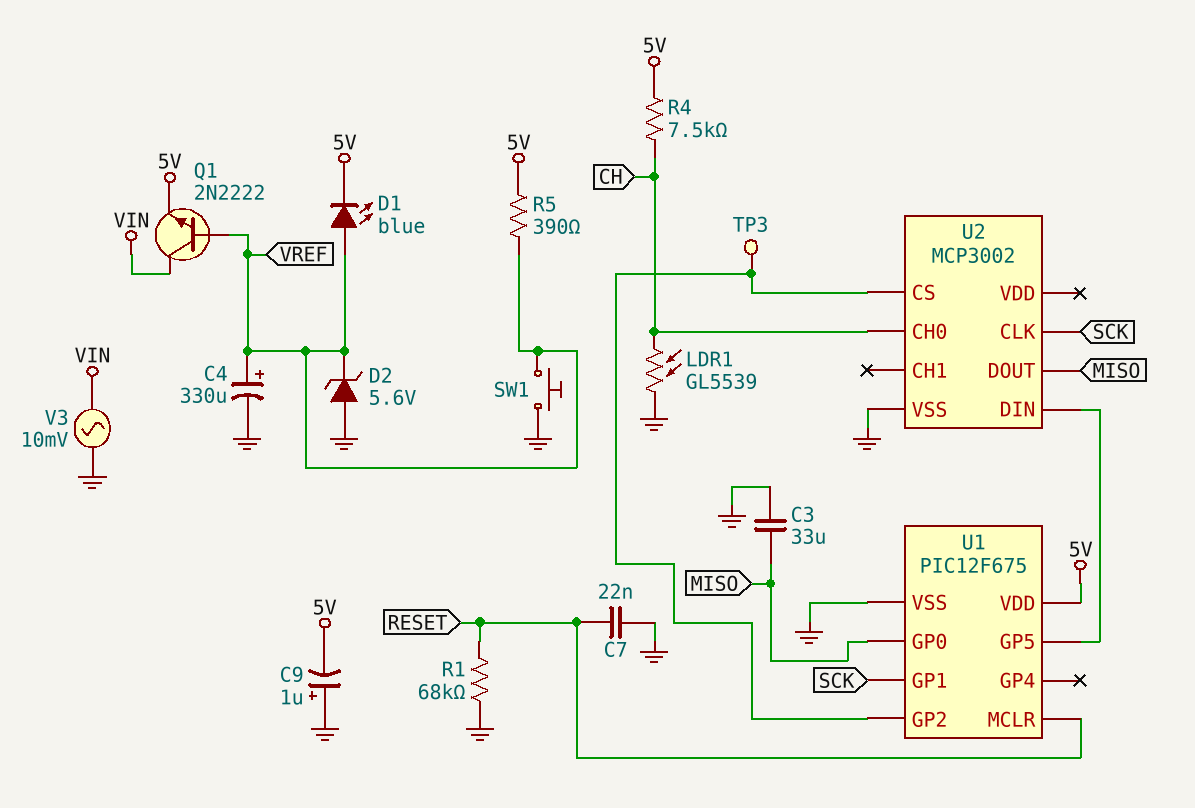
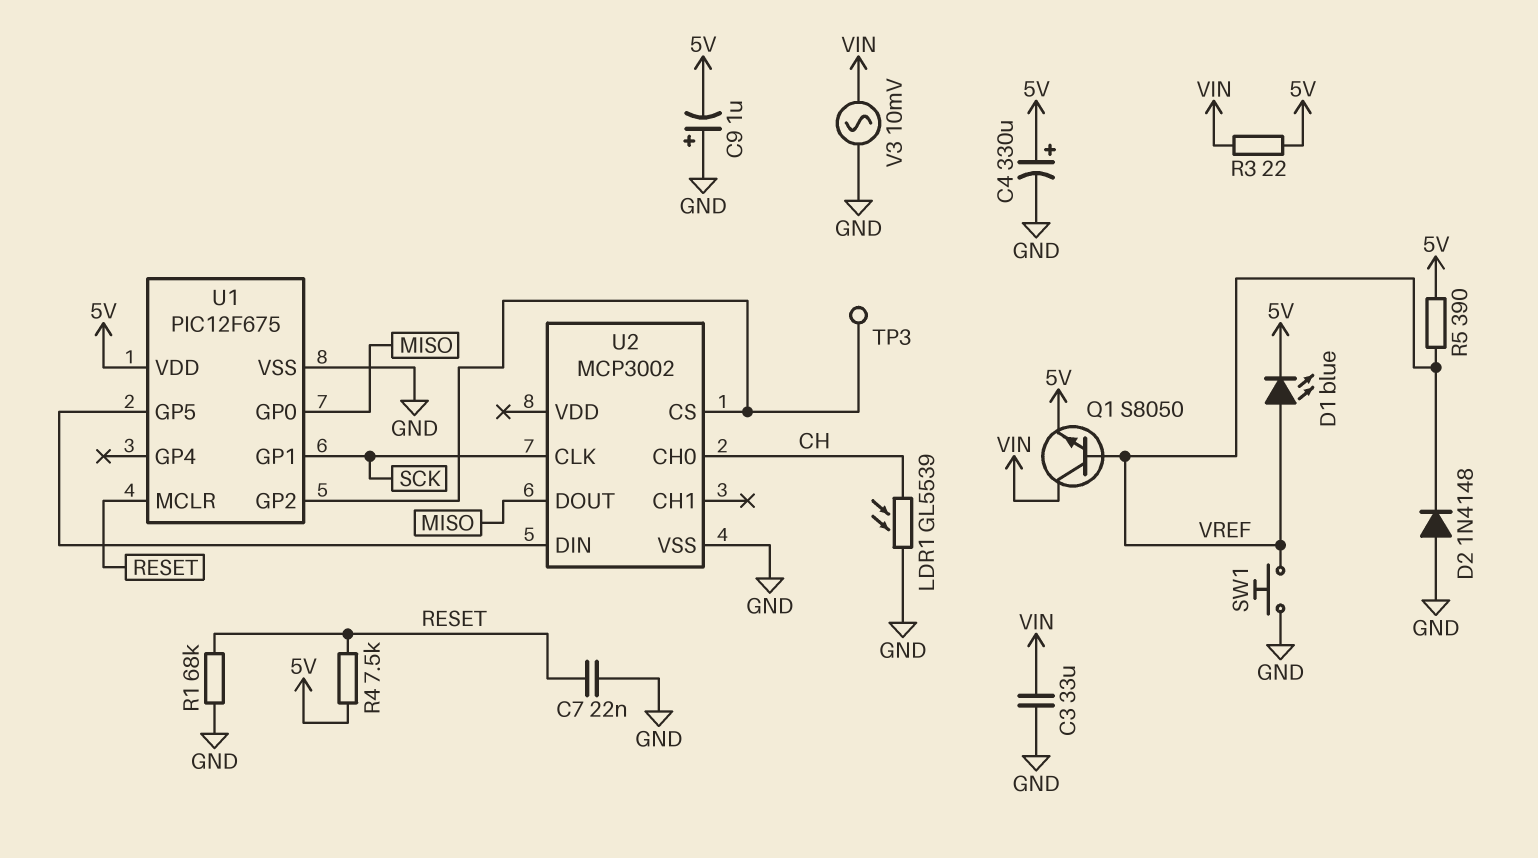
C3: 33uF (GND, MISO) -> 33uF (GND, VIN)
C4: 330uF (plus VREF, minus GND) -> 330uF (plus 5V, minus GND)
D2: zener 5.6V (A GND, K VREF) -> diode 1N4148 (A GND, K VREF)
Q1: NPN 2N2222 (B VREF, C VIN, E 5V) -> NPN S8050 (B VREF, C VIN, E 5V)
R3: none -> 22 (5V, VIN)
R4: 7.5k (5V, CH) -> 7.5k (5V, RESET)

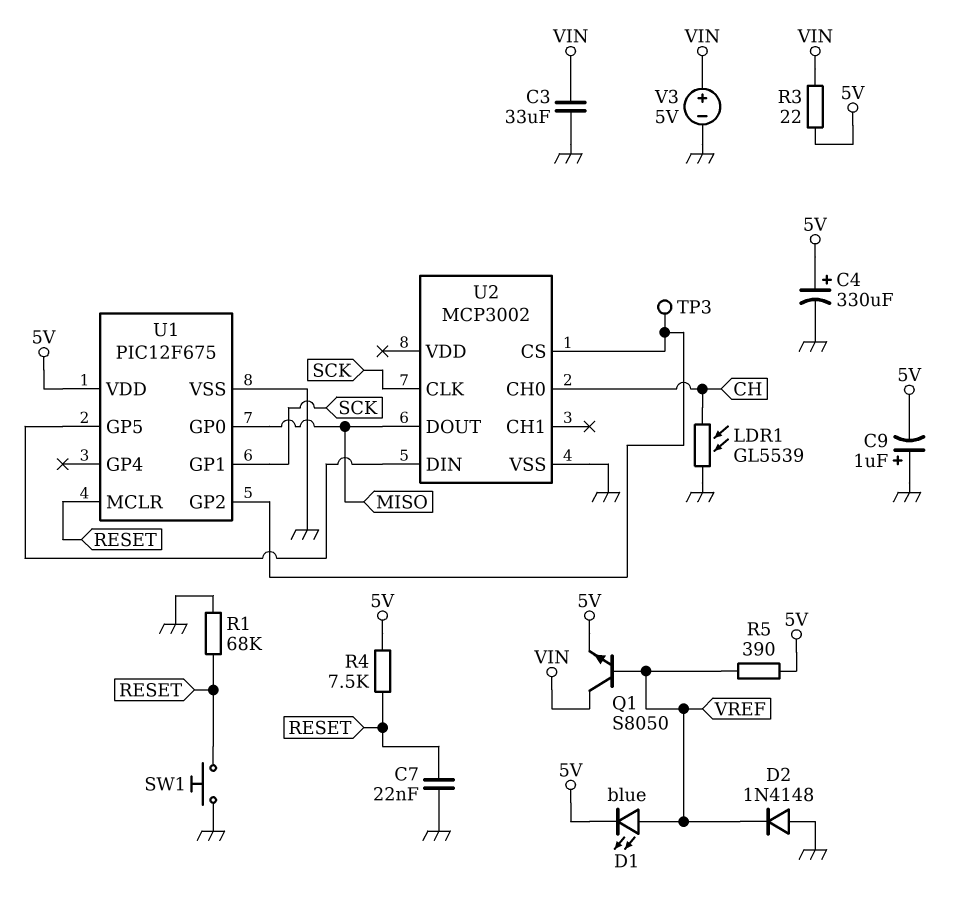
SW1: button (GND, VREF) -> button (GND, RESET)
V3: AC 10mV (GND, VIN) -> 5V (plus VIN, minus GND)

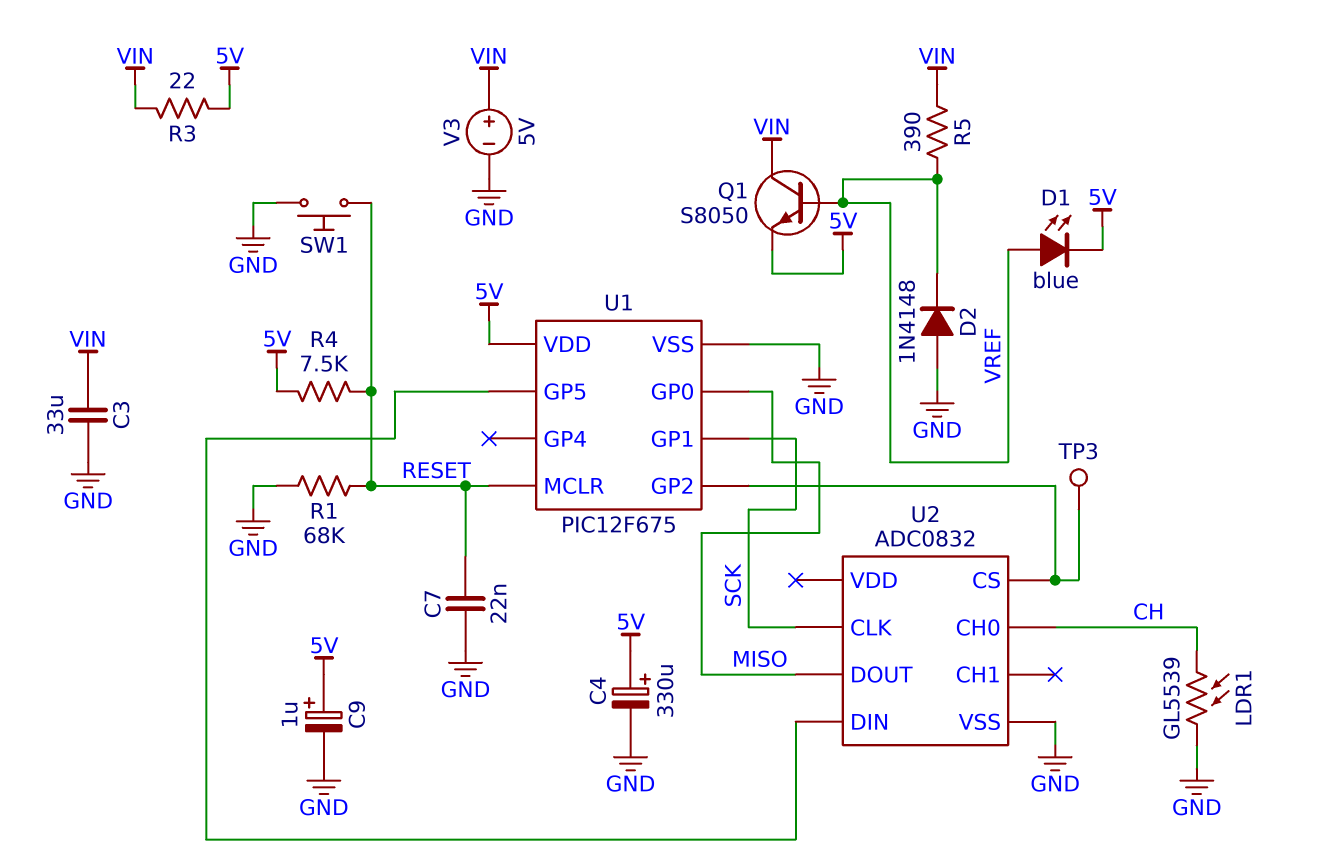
C9: 1uF (plus GND, minus 5V) -> 1uF (plus 5V, minus GND)
R5: 390 (5V, VREF) -> 390 (VIN, VREF)
U2: MCP3002 -> ADC0832

